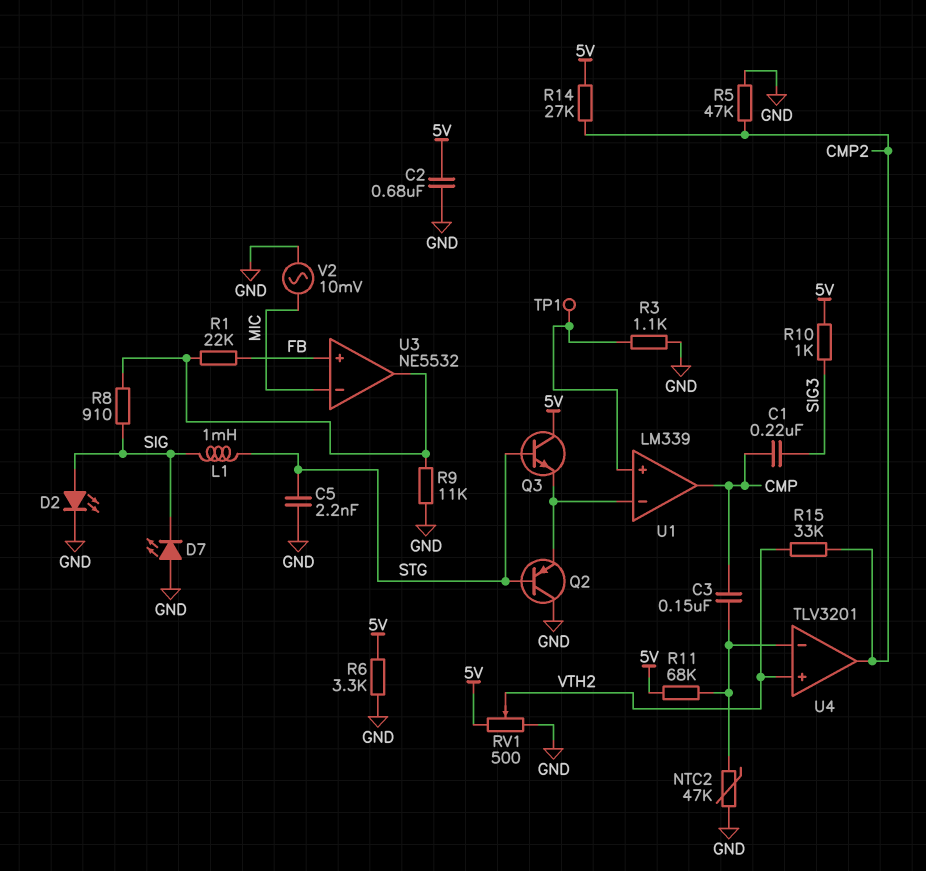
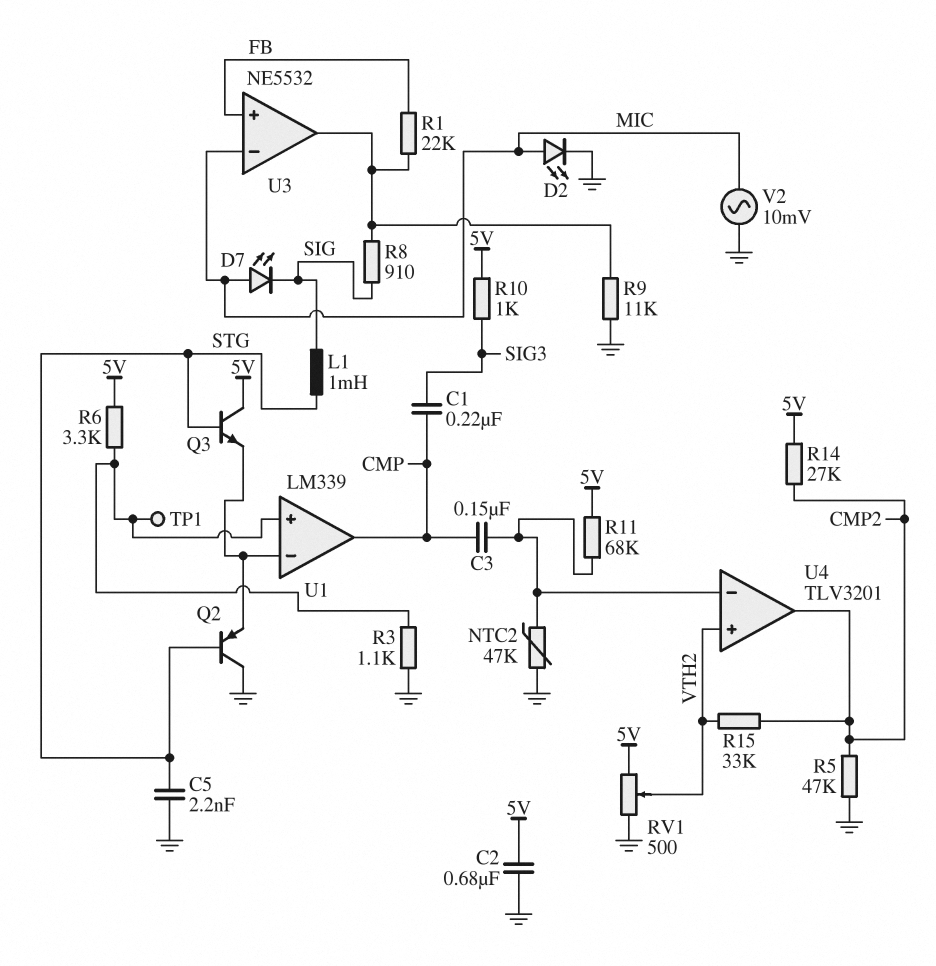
D2: LED (A SIG, K GND) -> LED (A MIC, K GND)
D7: LED (A GND, K SIG) -> LED (A MIC, K SIG)
R6: 3.3k (5V, GND) -> 3.3k (5V, U1/in+)

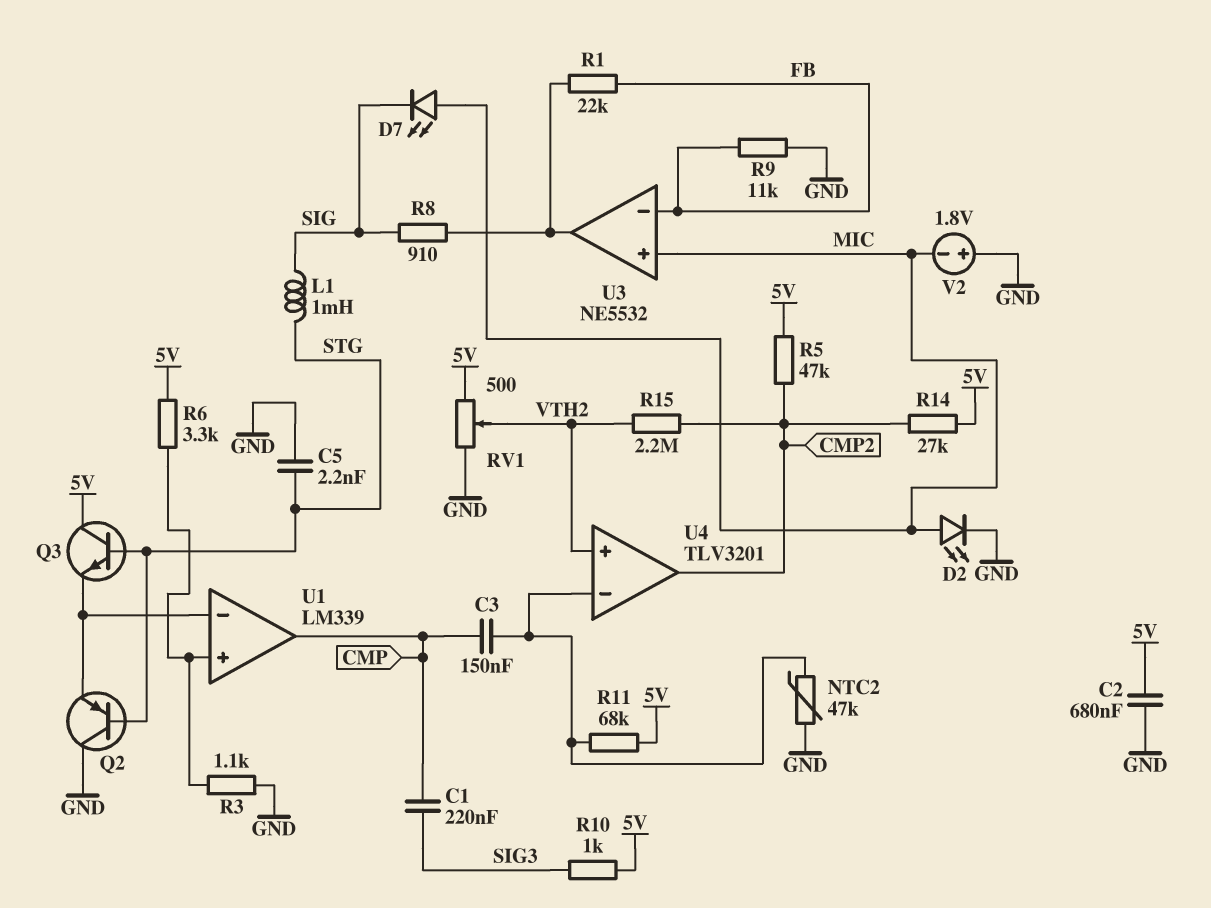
R5: 47k (CMP2, GND) -> 47k (5V, CMP2)
R9: 11k (GND, U3/out) -> 11k (FB, GND)
R15: 33k (CMP2, VTH2) -> 2.2M (CMP2, VTH2)
TP1: test point (U1/in+) -> none
U3 pin in+: FB -> MIC
U3 pin in-: MIC -> FB
V2: AC 10mV (GND, MIC) -> 1.8V (plus GND, minus MIC)

